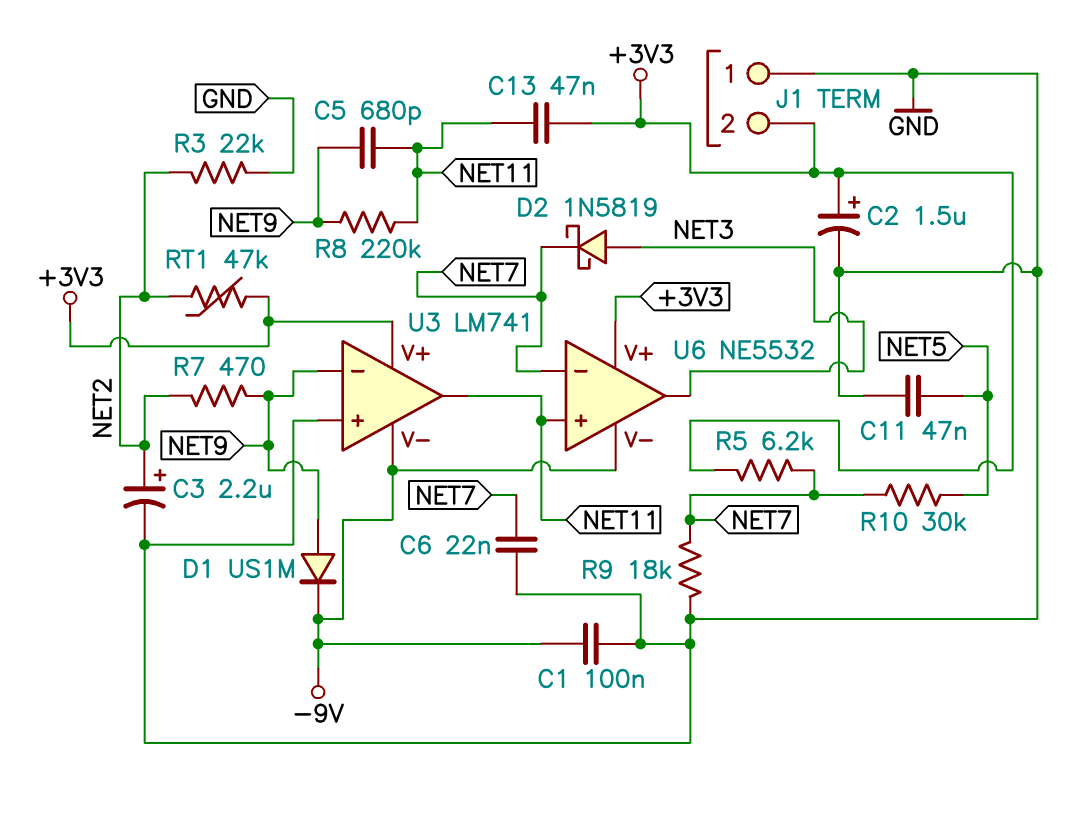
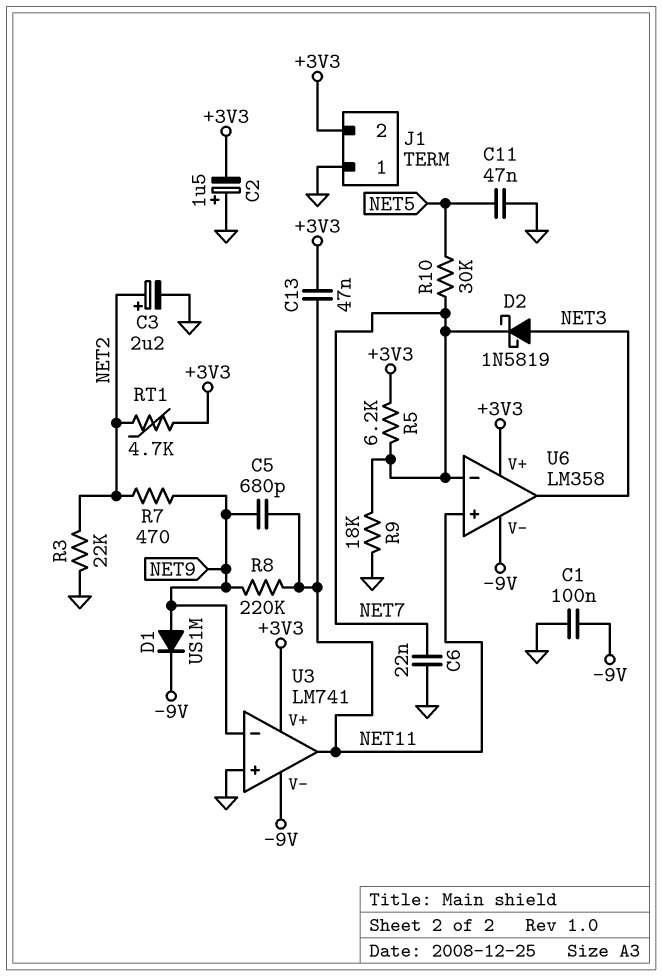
C2: 1.5uF (plus +3V3, minus GND) -> 1.5uF (plus GND, minus +3V3)
RT1: 47k (+3V3, NET2) -> 4.7k (+3V3, NET2)
U6: NE5532 -> LM358

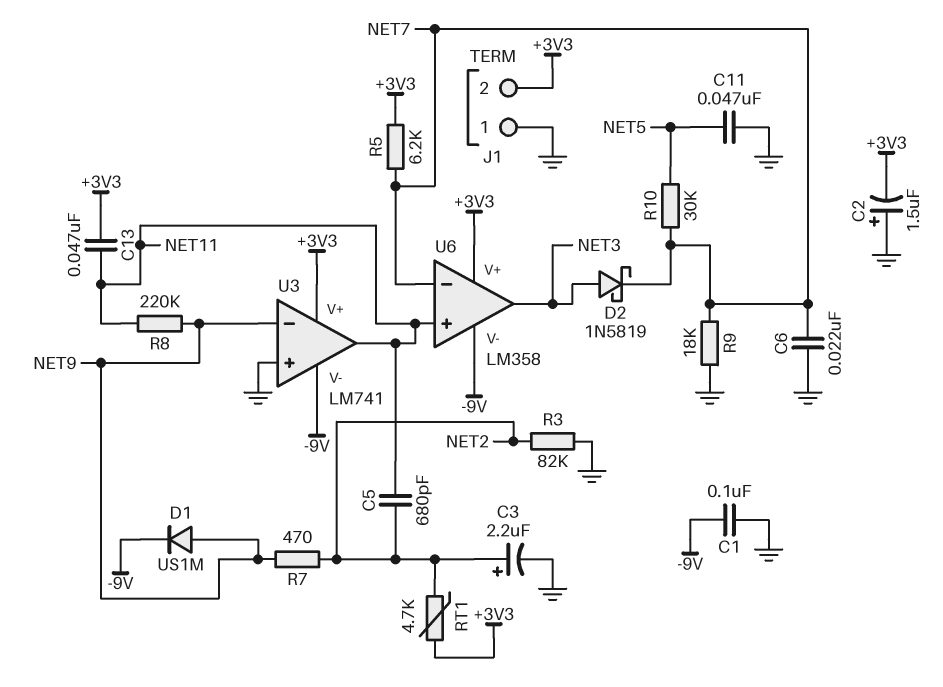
C5: 680pF (NET9, NET11) -> 680pF (NET2, NET11)
R3: 22k (GND, NET2) -> 82k (GND, NET2)

